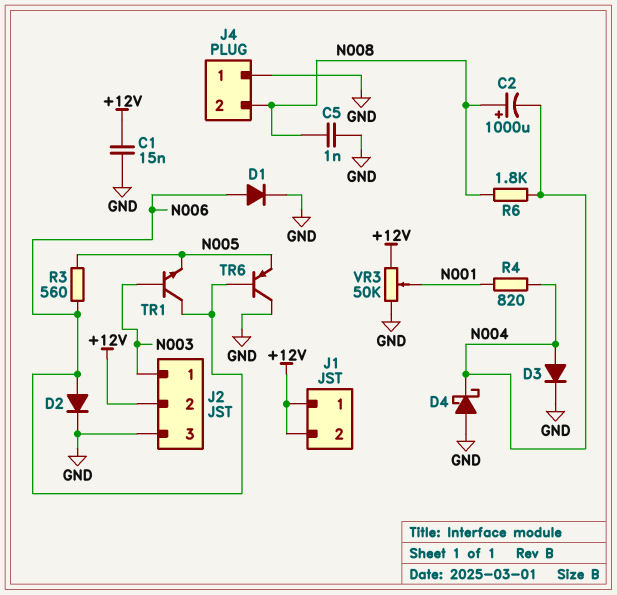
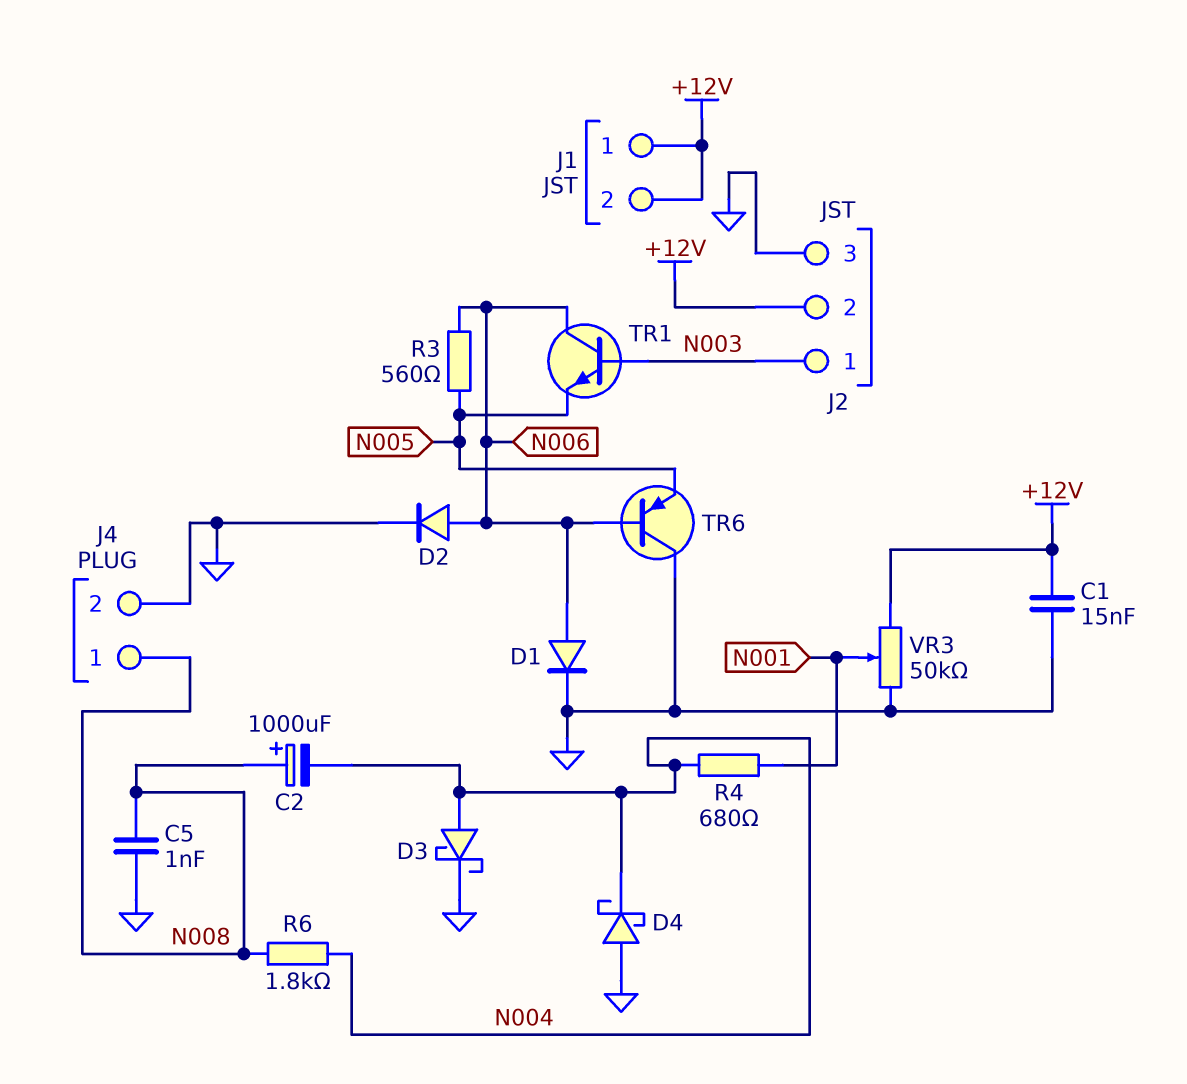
D3: diode (A N004, K GND) -> schottky (A N004, K GND)
J4 pin 1: GND -> N008
J4 pin 2: N008 -> GND
R4: 820 (N001, N004) -> 680 (N001, N004)

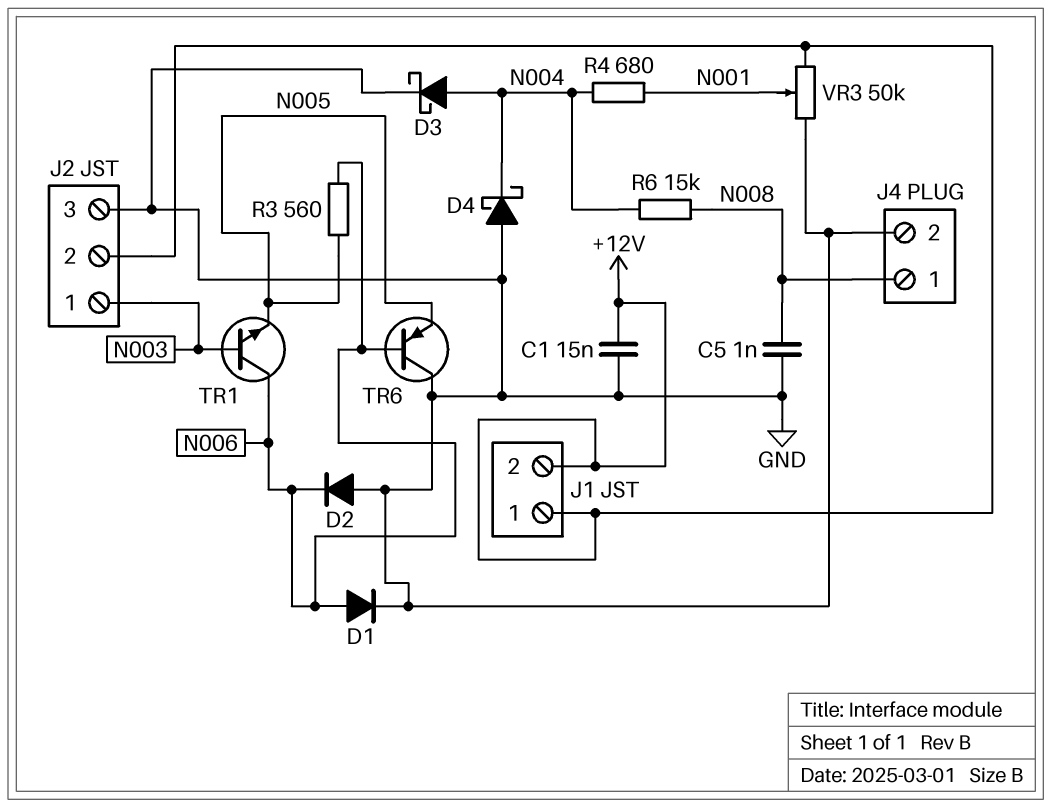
C2: 1000uF (plus N008, minus N004) -> none
D2: diode (A N006, K GND) -> diode (A GND, K N006)
R6: 1.8k (N004, N008) -> 15k (N004, N008)

